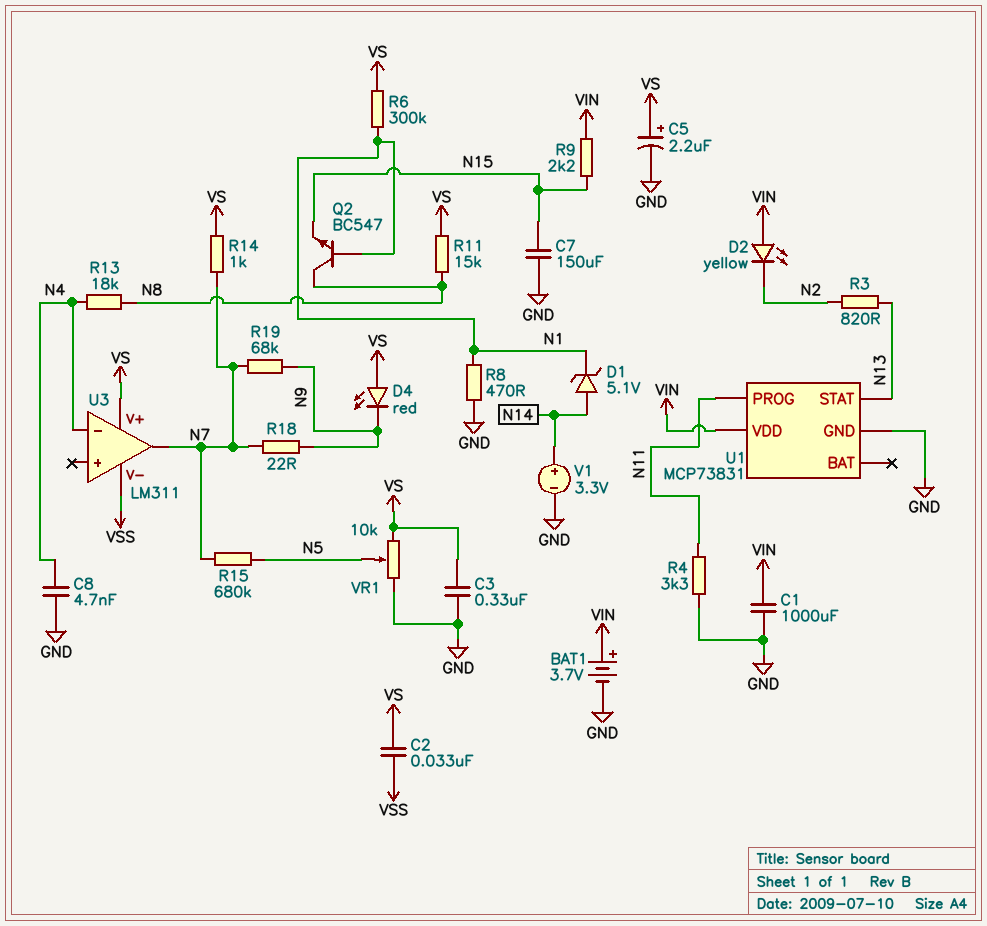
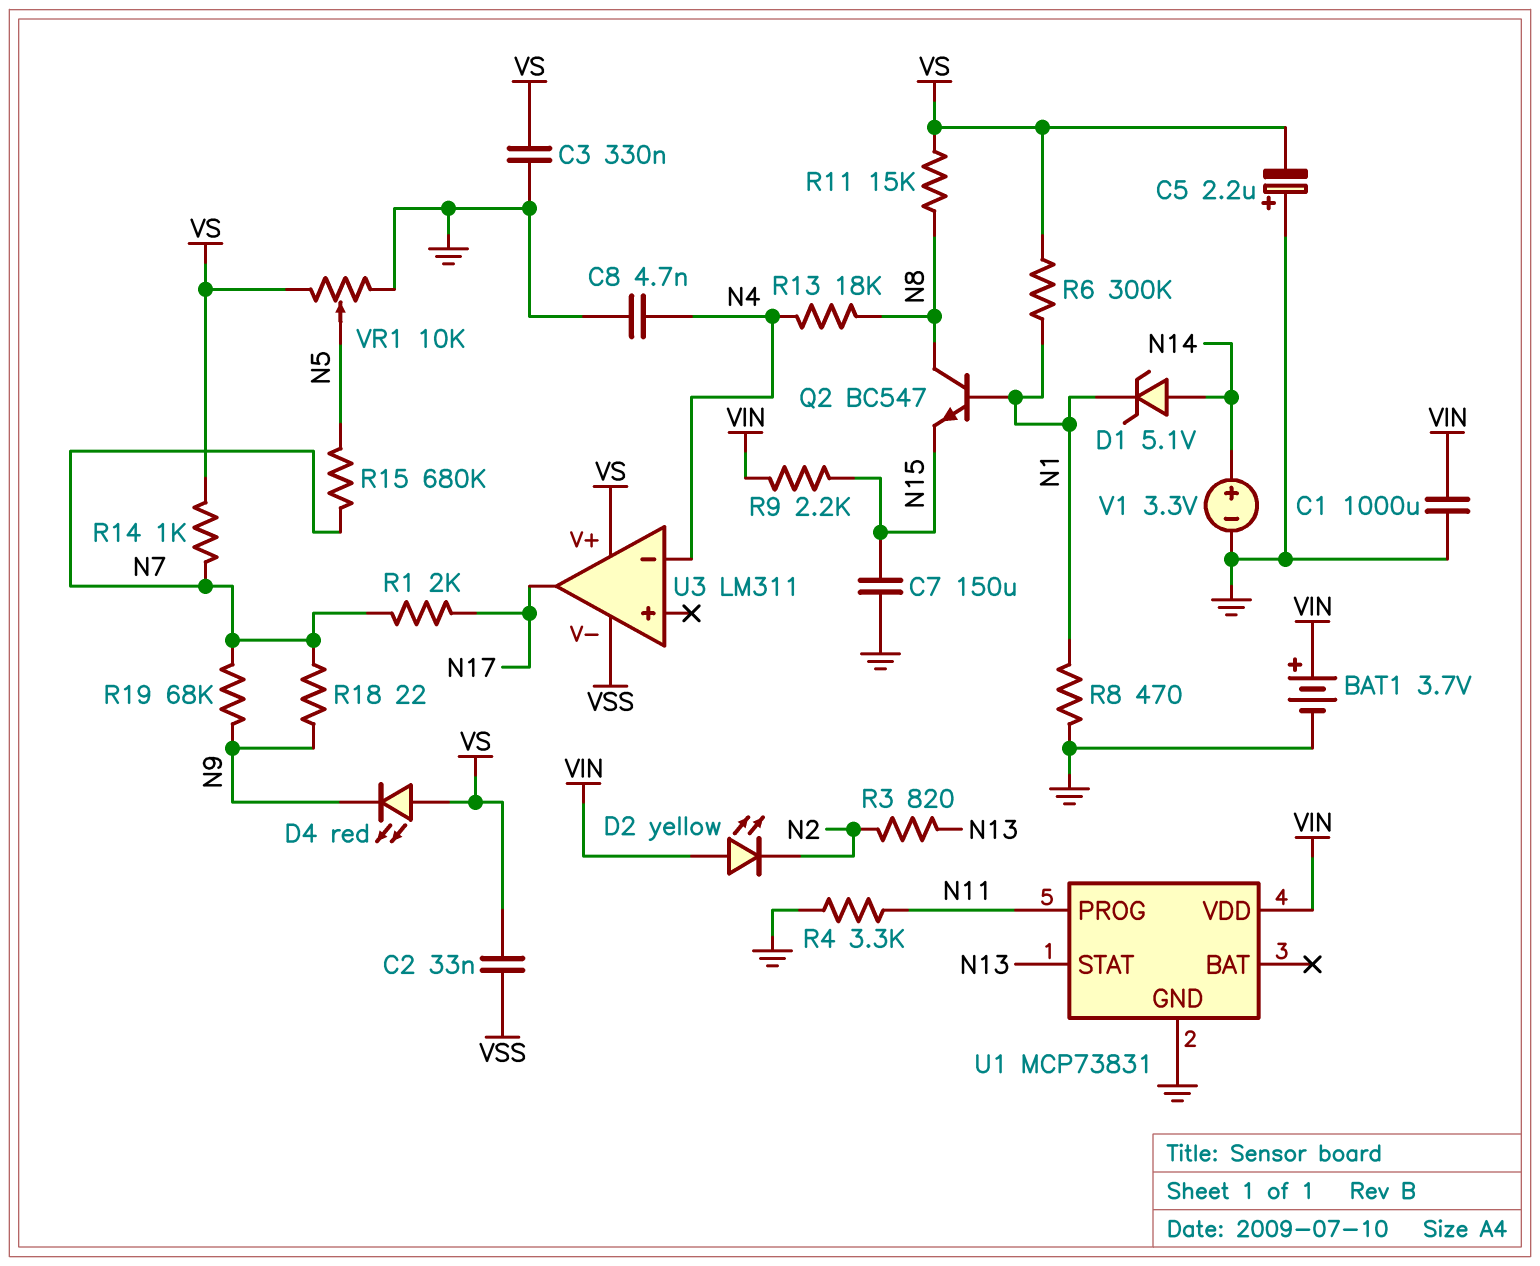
C5: 2.2uF (plus VS, minus GND) -> 2.2uF (plus GND, minus VS)
R1: none -> 2k (N7, N17)
U3 pin out: N7 -> N17

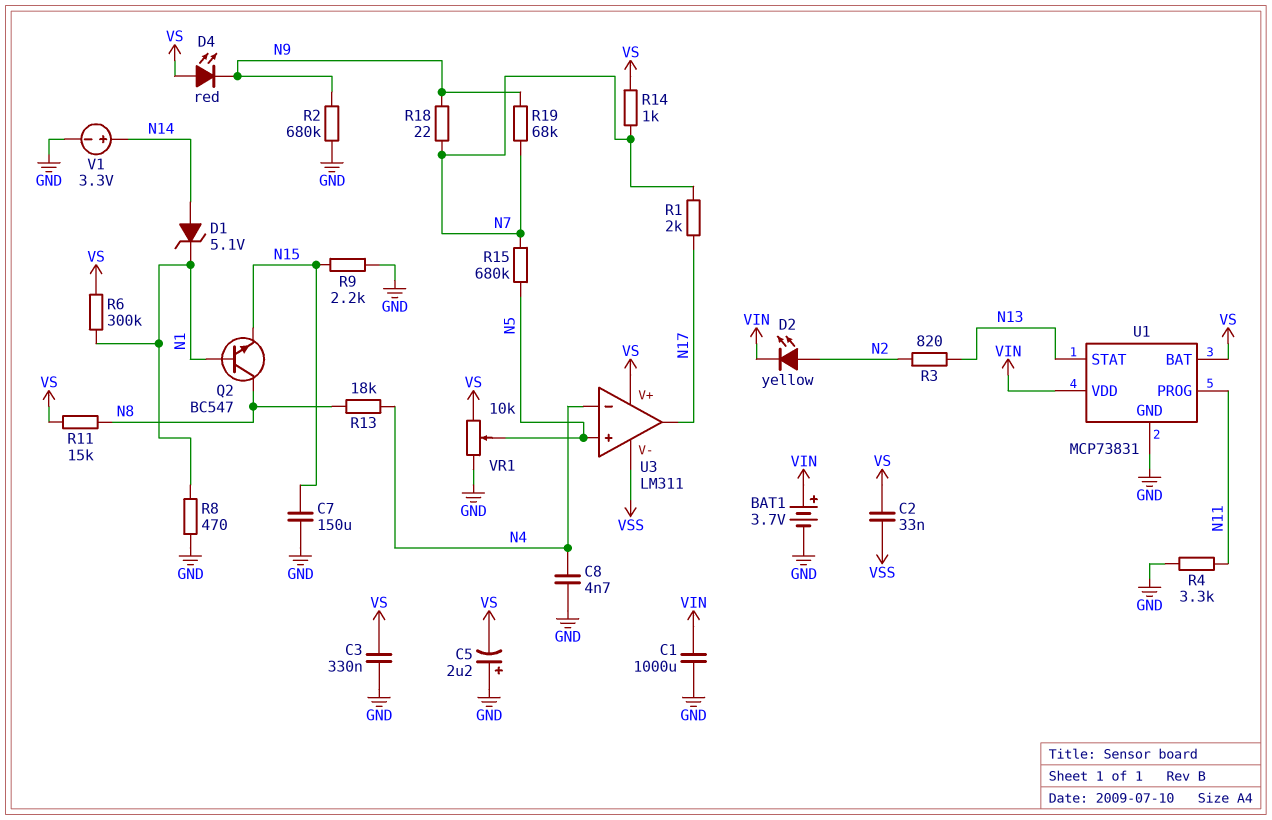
D2: LED yellow (A VIN, K N2) -> LED yellow (A N2, K VIN)
R2: none -> 680k (GND, N9)
R9: 2.2k (N15, VIN) -> 2.2k (GND, N15)
U1 pin BAT: none -> VS
U3 pin in+: none -> N5

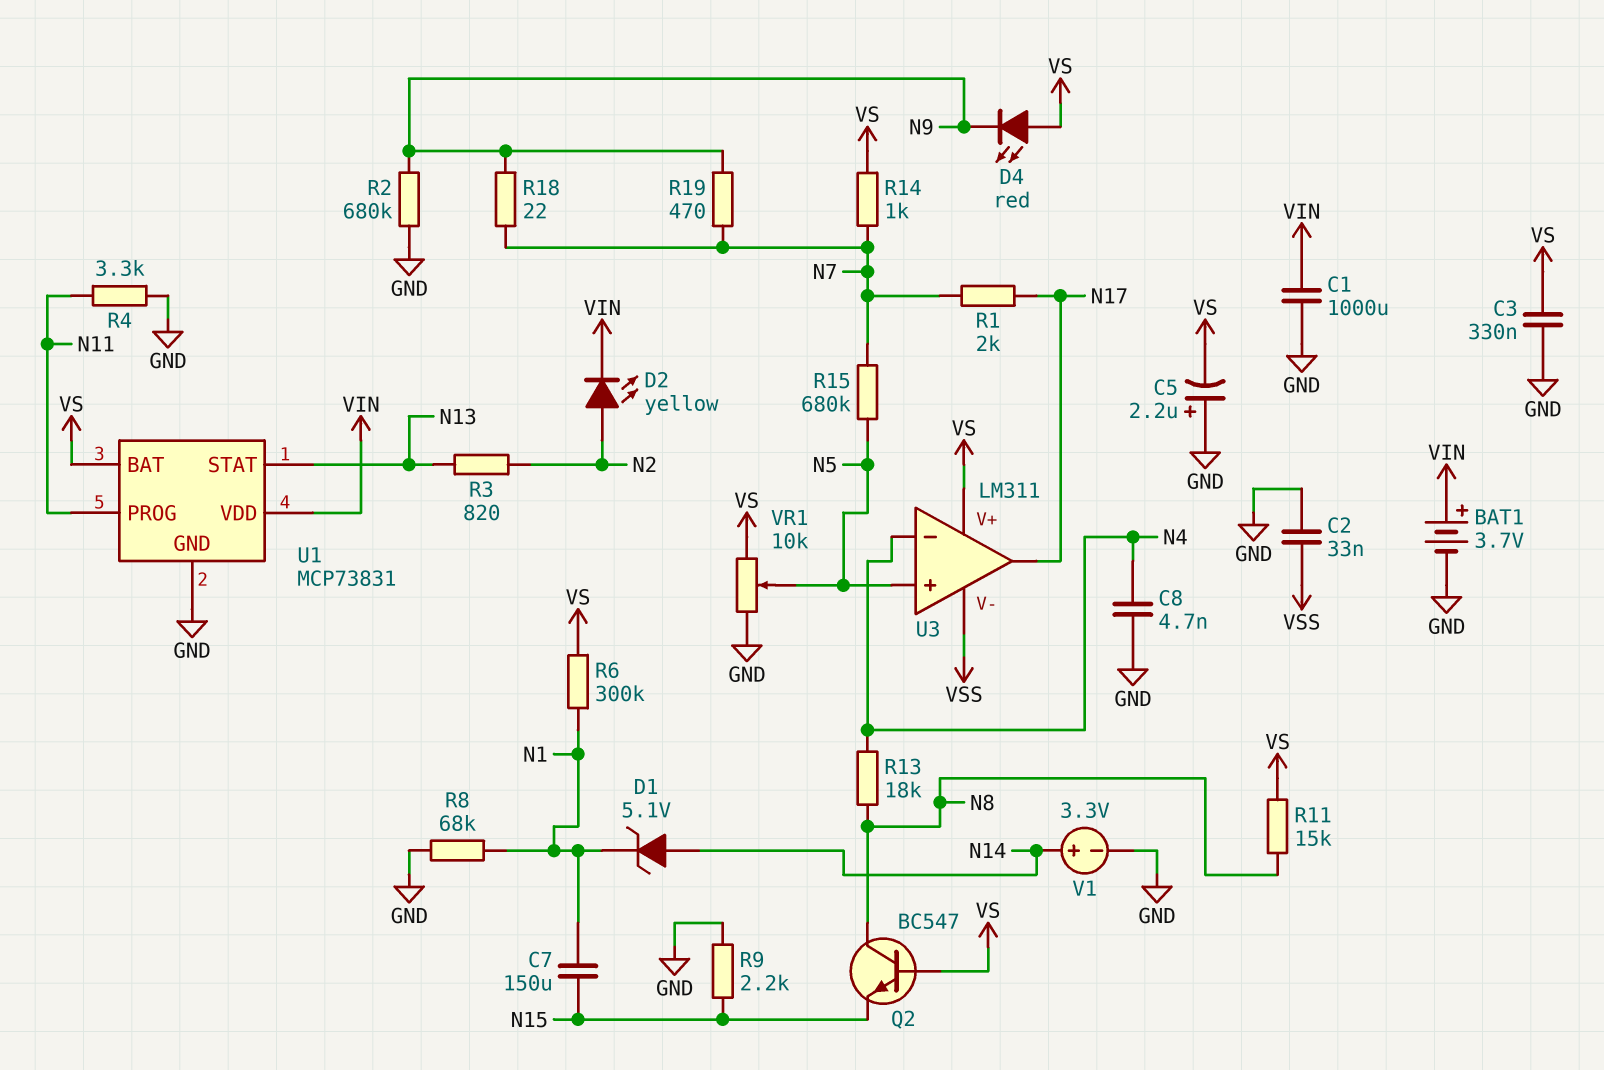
C2: 33nF (VS, VSS) -> 33nF (GND, VSS)
C7: 150uF (GND, N15) -> 150uF (N1, N15)
Q2: NPN BC547 (B N1, C N8, E N15) -> NPN BC547 (B VS, C N8, E N15)
R8: 470 (GND, N1) -> 68k (GND, N1)
R19: 68k (N7, N9) -> 470 (N7, N9)

